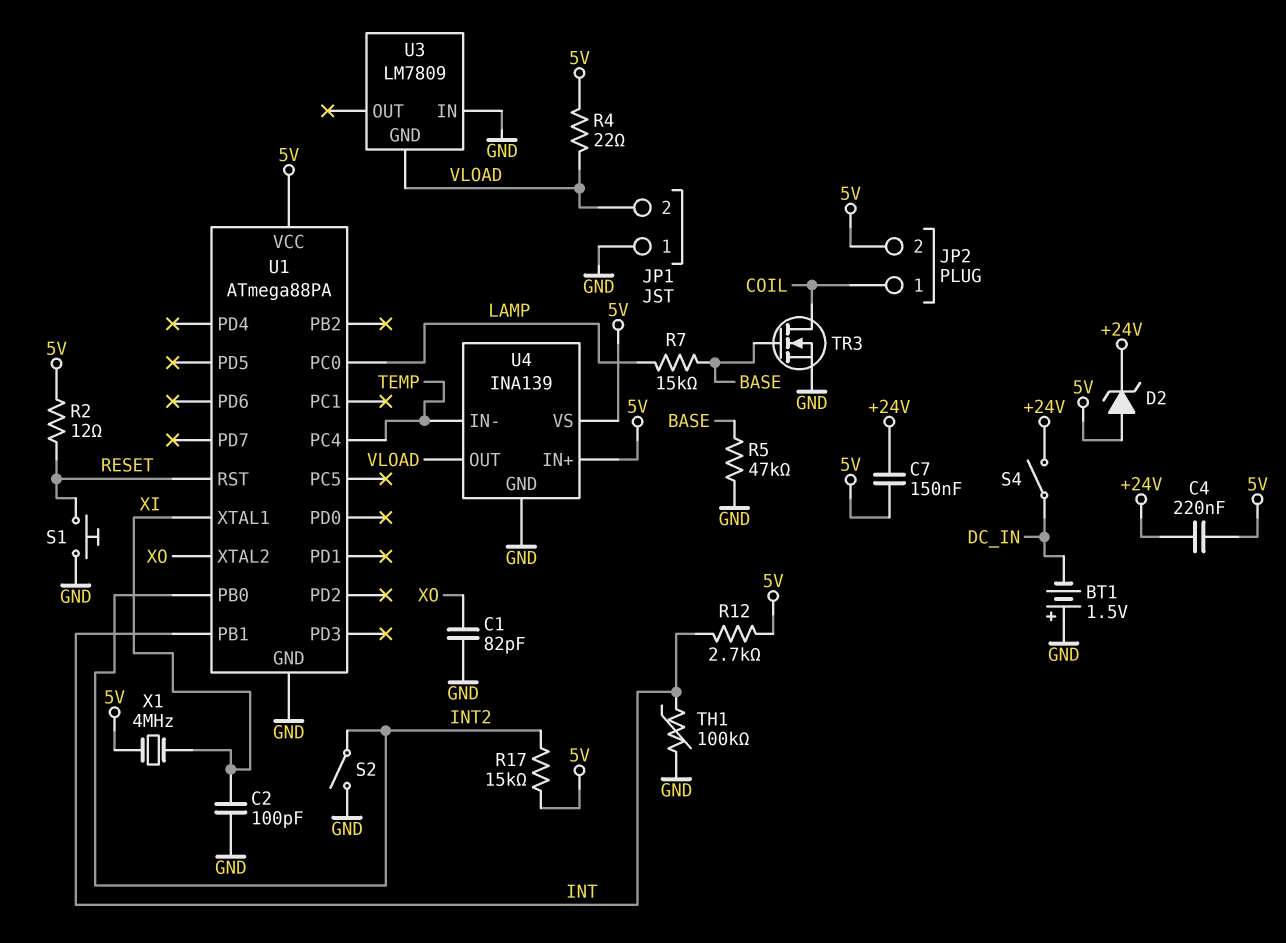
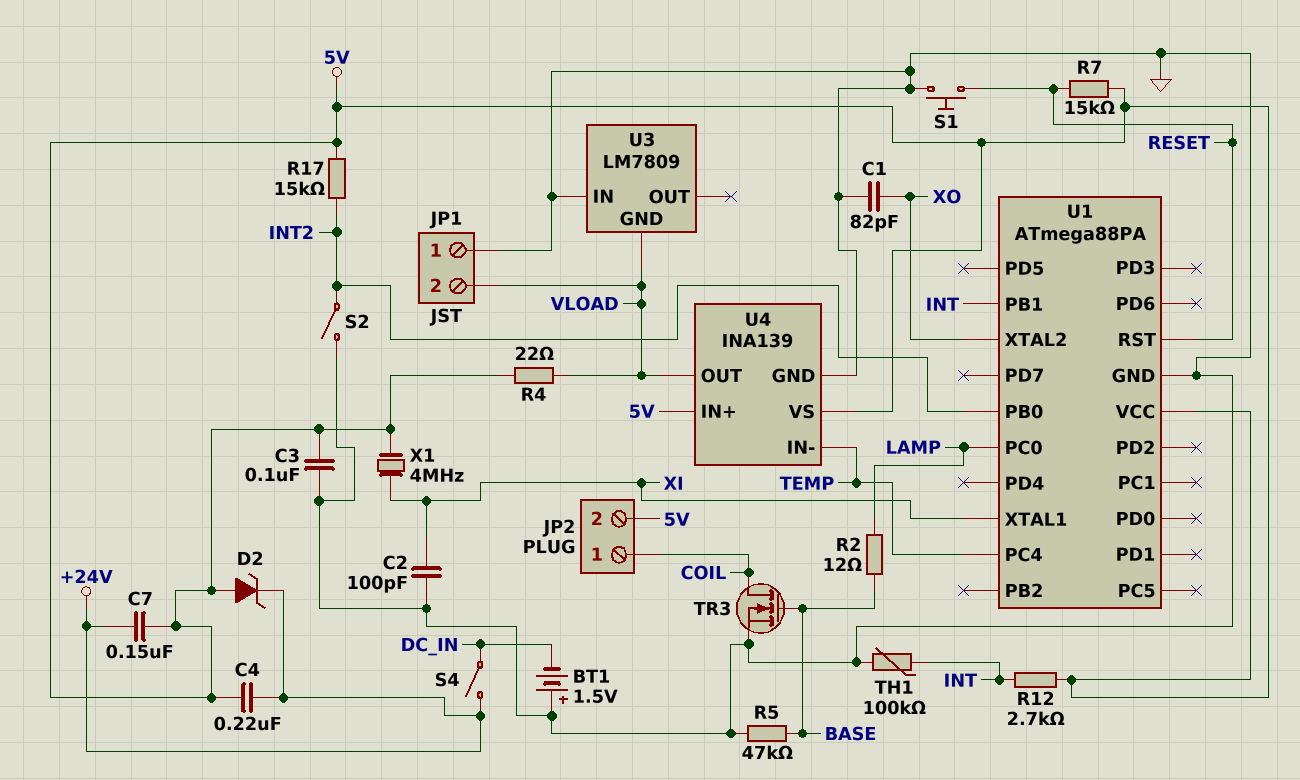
C3: none -> 100nF (5V, GND)
R2: 12 (5V, RESET) -> 12 (BASE, LAMP)
R7: 15k (BASE, LAMP) -> 15k (5V, RESET)

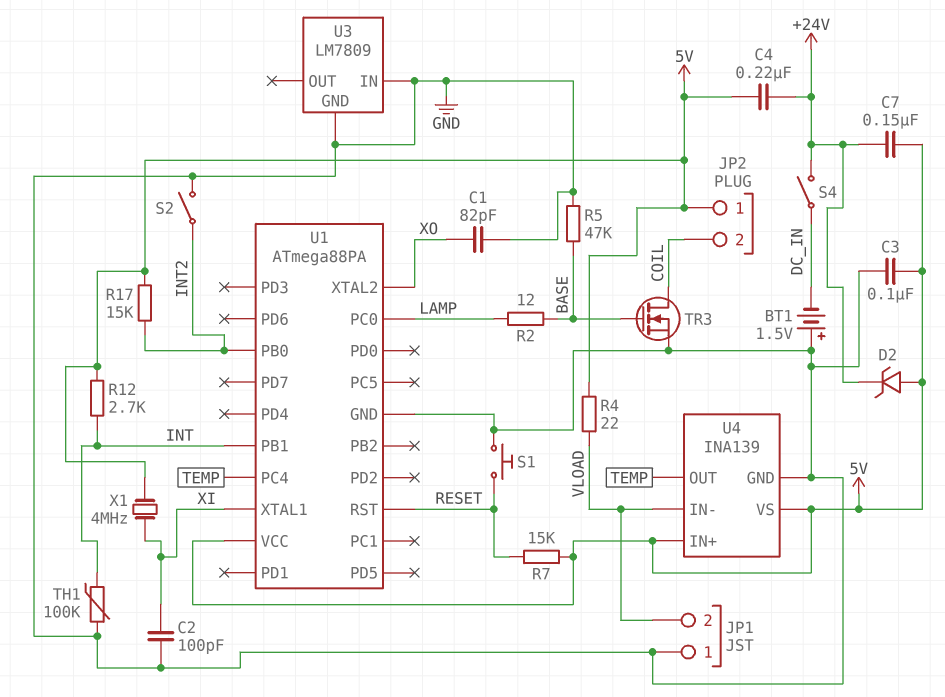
JP2 pin 1: COIL -> 5V
JP2 pin 2: 5V -> COIL
U3 pin GND: VLOAD -> GND
U4 pin IN-: TEMP -> VLOAD
U4 pin OUT: VLOAD -> TEMP

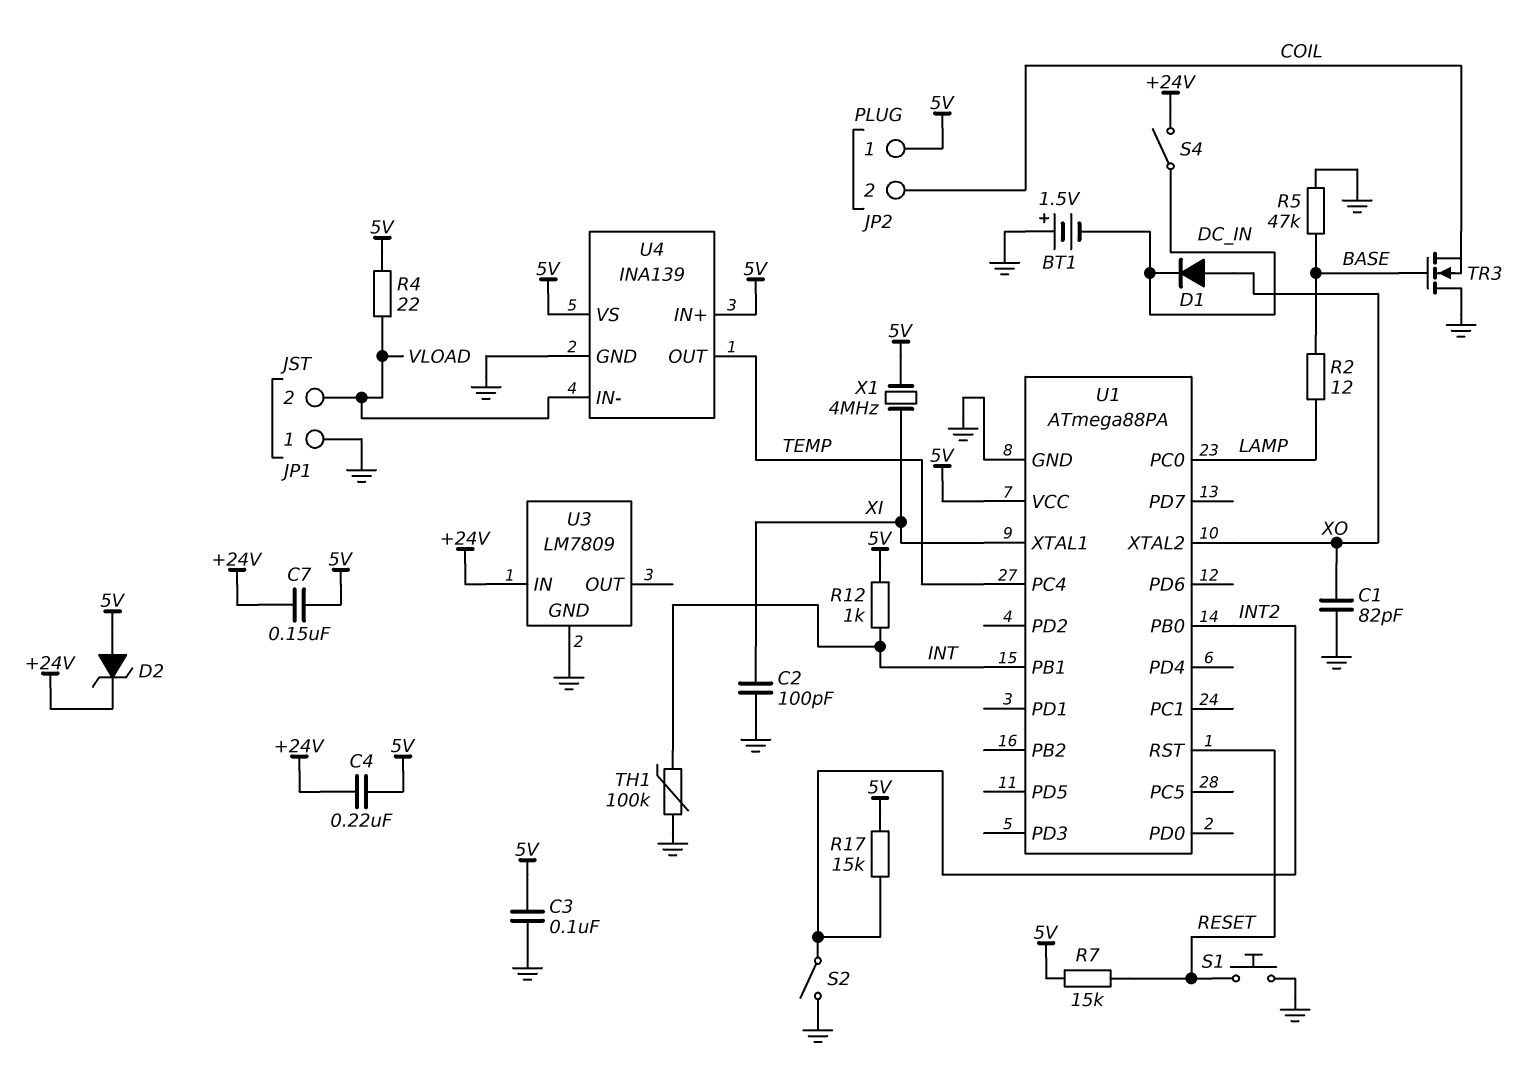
D1: none -> diode (A XO, K DC_IN)
R12: 2.7k (5V, INT) -> 1k (5V, INT)
TR3: NMOS (G BASE, D COIL, S GND) -> NMOS (G BASE, D GND, S COIL)
U3 pin IN: GND -> +24V

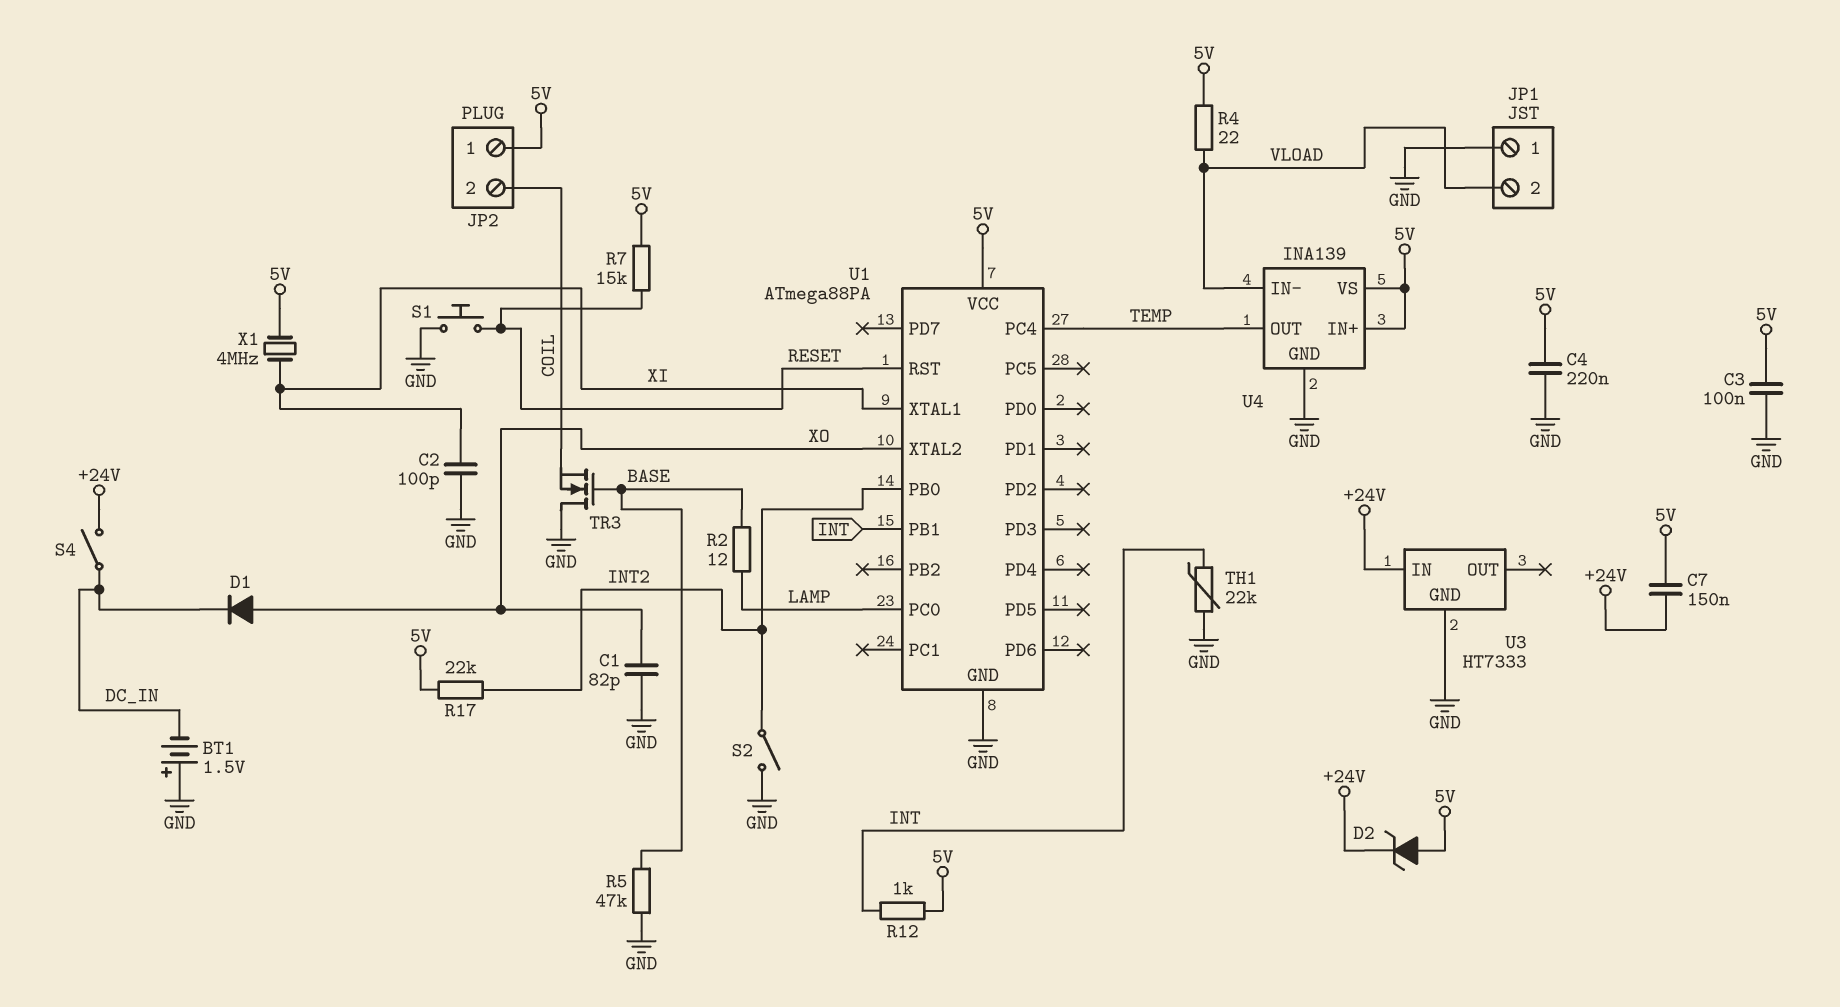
C4: 220nF (+24V, 5V) -> 220nF (5V, GND)
R17: 15k (5V, INT2) -> 22k (5V, INT2)
TH1: 100k (GND, INT) -> 22k (GND, INT)
U3: LM7809 -> HT7333

